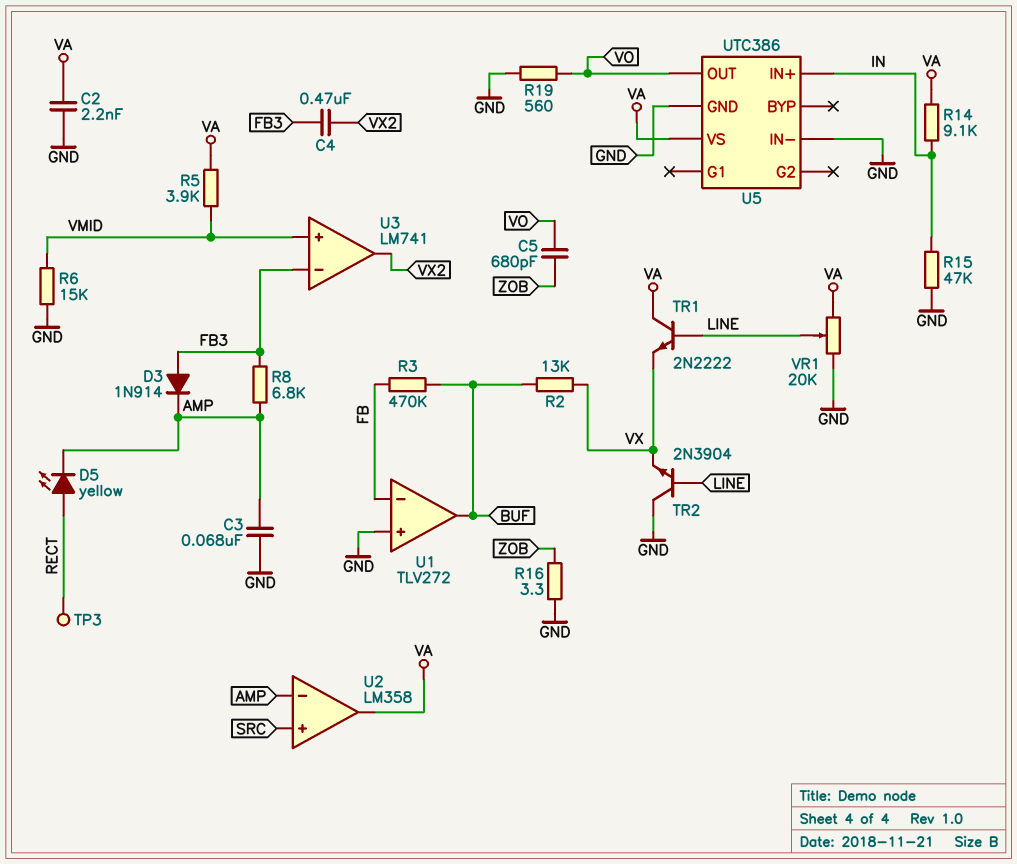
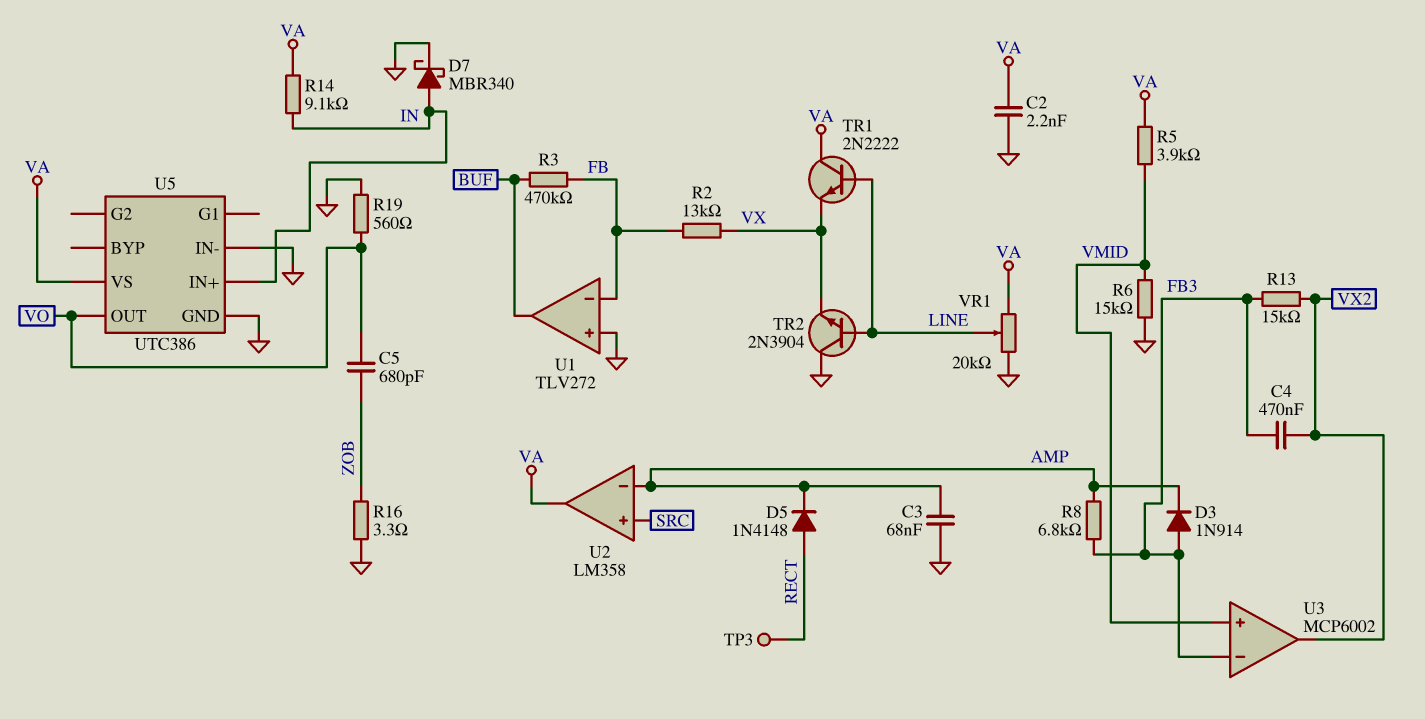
D5: LED yellow (A RECT, K AMP) -> diode 1N4148 (A RECT, K AMP)
D7: none -> schottky MBR340 (A IN, K GND)
R2: 13k (BUF, VX) -> 13k (FB, VX)
R13: none -> 15k (FB3, VX2)
R15: 47k (GND, IN) -> none
U3: LM741 -> MCP6002

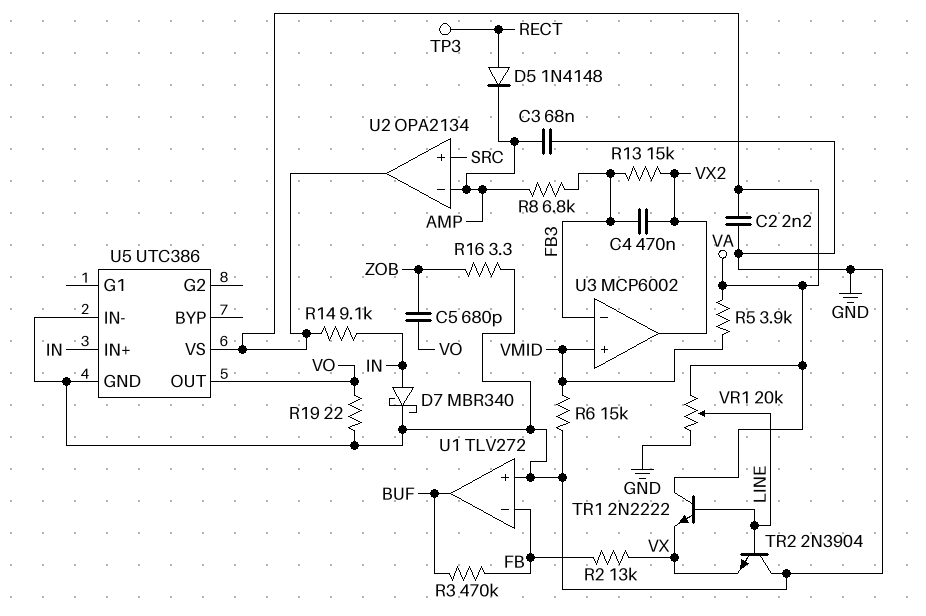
D3: diode 1N914 (A FB3, K AMP) -> none
R19: 560 (GND, VO) -> 22 (GND, VO)
U2: LM358 -> OPA2134

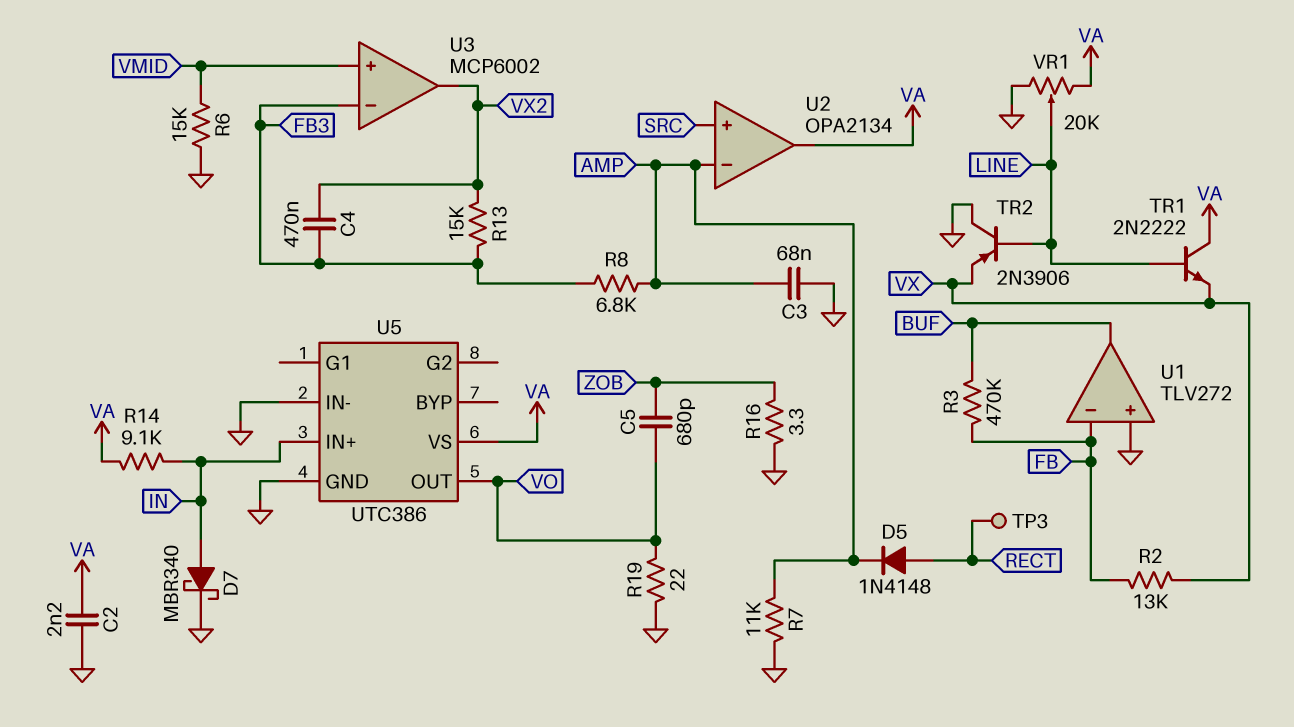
R5: 3.9k (VA, VMID) -> none
R7: none -> 11k (AMP, GND)
TR2: NPN 2N3904 (B LINE, C GND, E VX) -> PNP 2N3906 (B LINE, C GND, E VX)

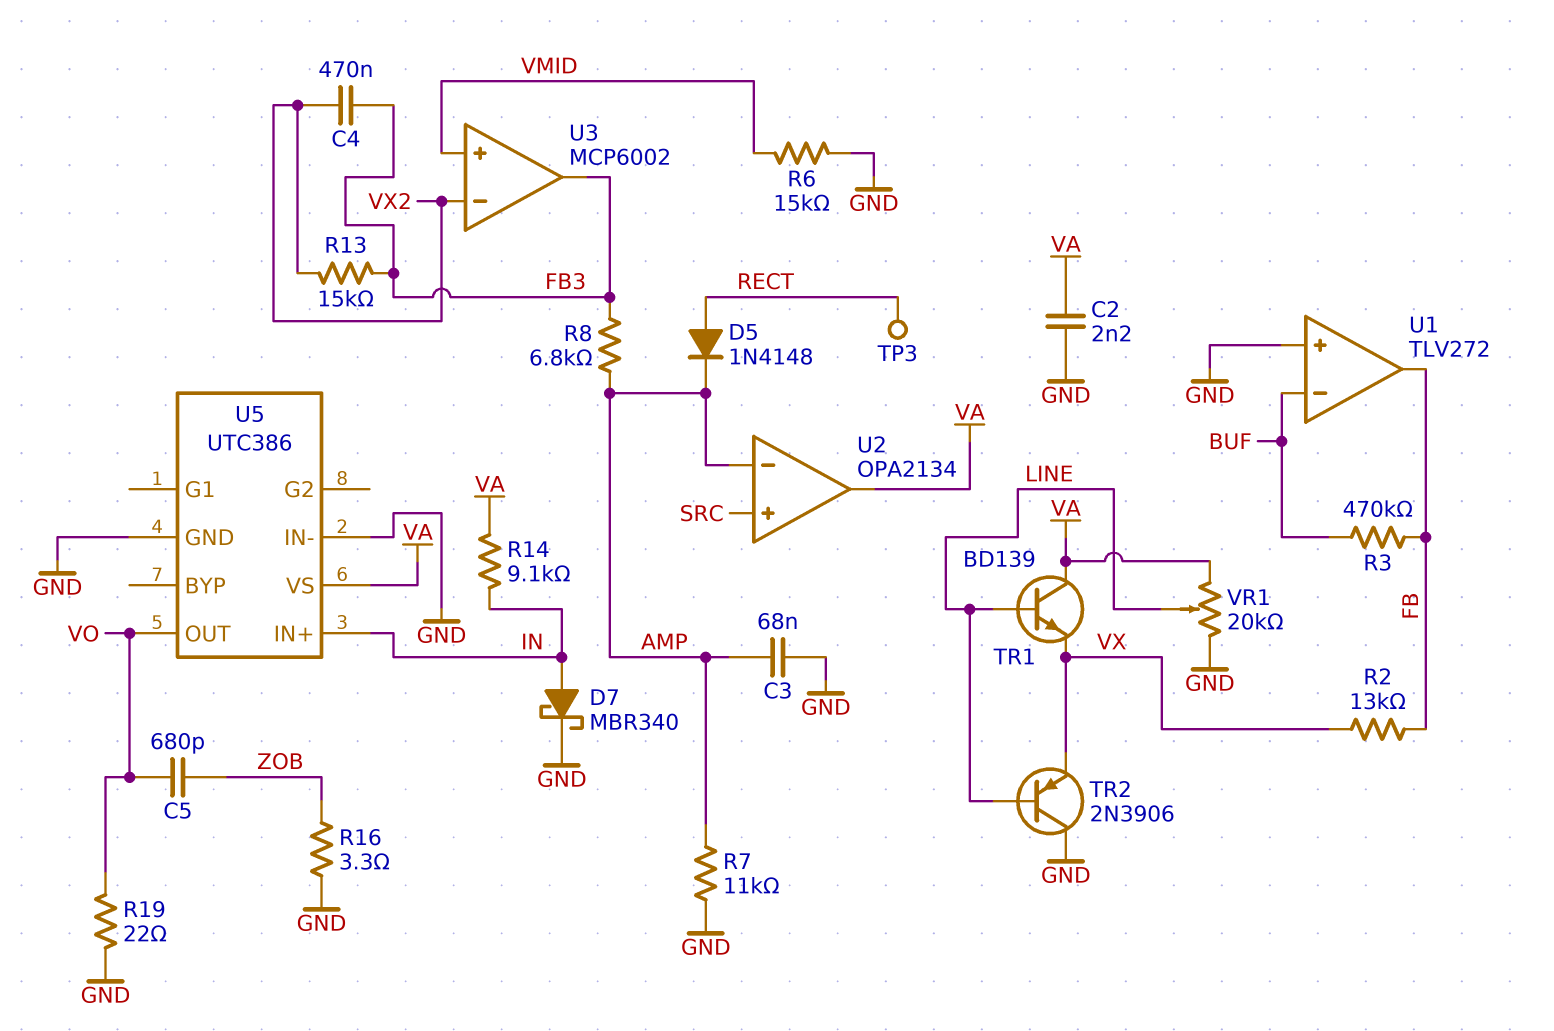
TR1: NPN 2N2222 (B LINE, C VA, E VX) -> NPN BD139 (B LINE, C VA, E VX)
U1 pin in-: FB -> BUF
U1 pin out: BUF -> FB
U3 pin in-: FB3 -> VX2
U3 pin out: VX2 -> FB3

